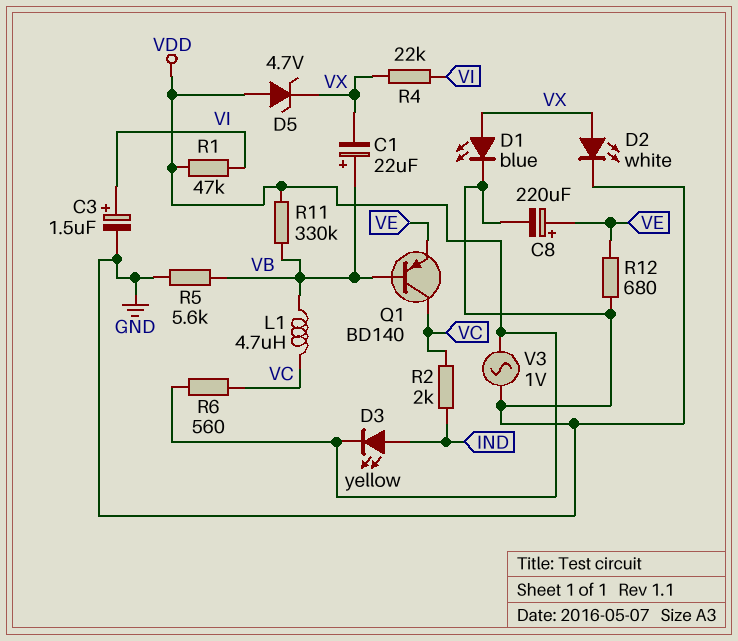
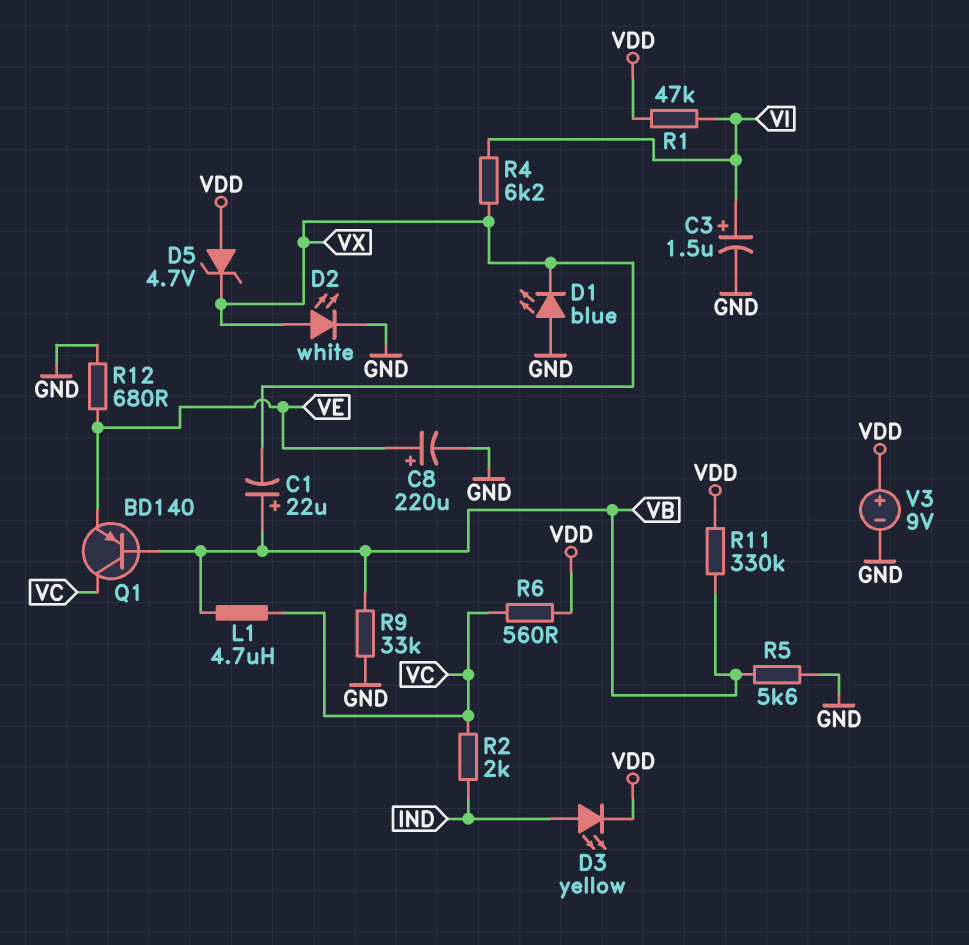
D1: LED blue (A VX, K GND) -> LED blue (A GND, K VX)
R4: 22k (VI, VX) -> 6.2k (VI, VX)
R9: none -> 33k (GND, VB)
V3: AC 1V (GND, VDD) -> 9V (plus VDD, minus GND)

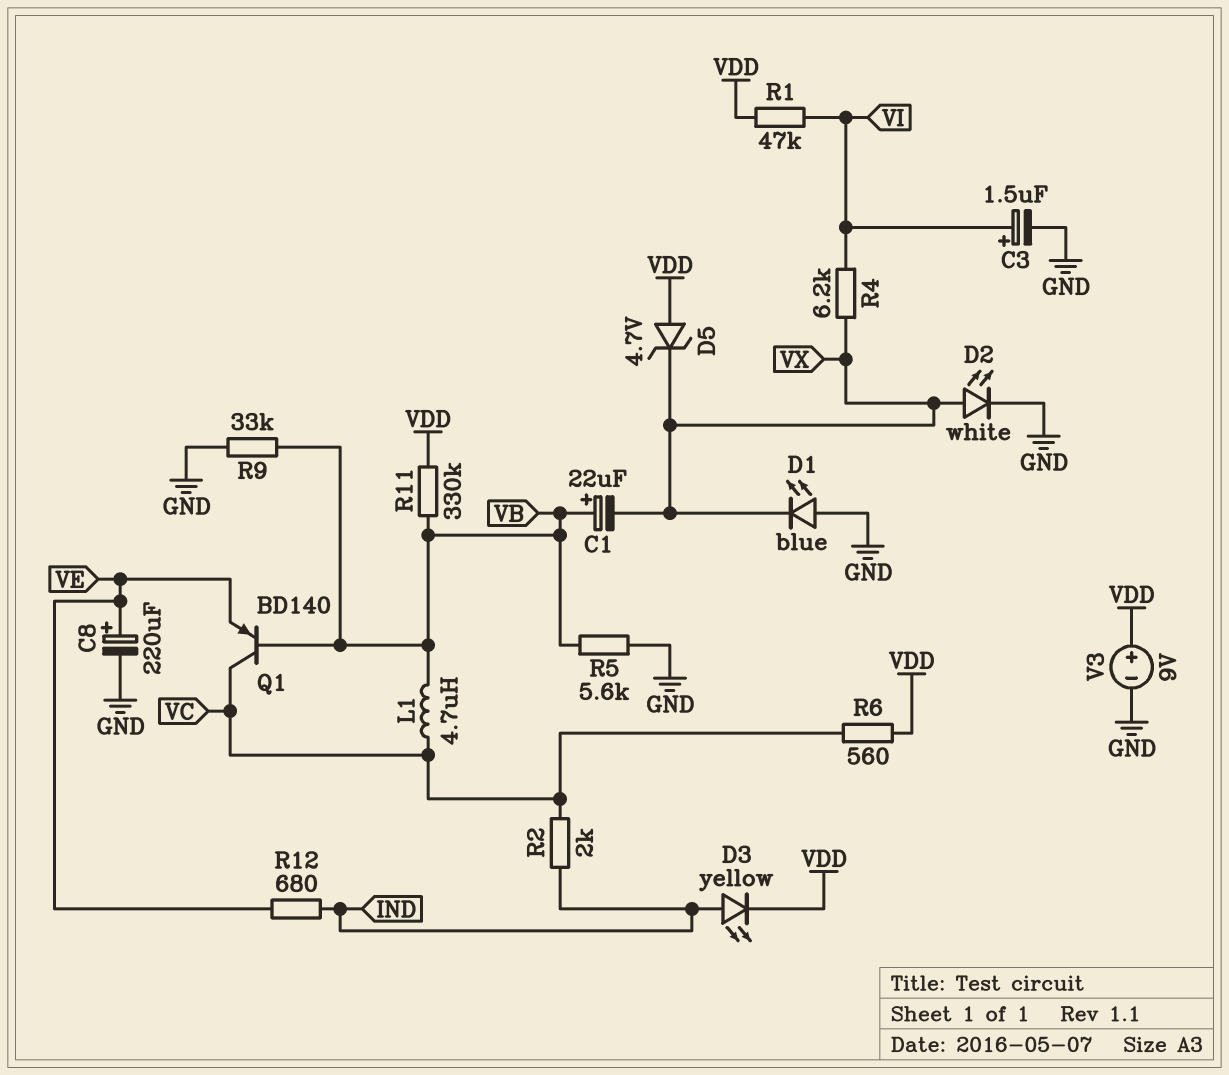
R12: 680 (GND, VE) -> 680 (IND, VE)

